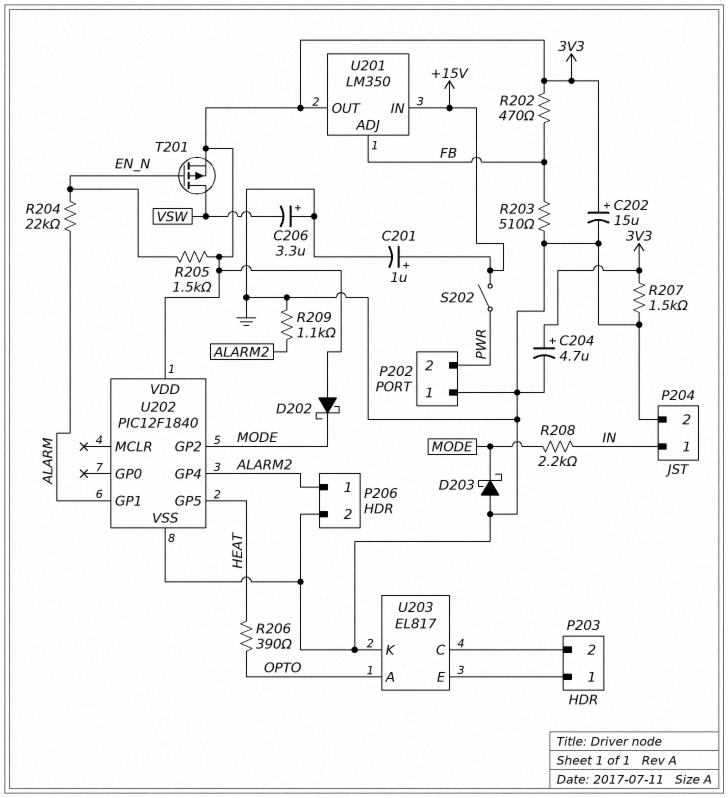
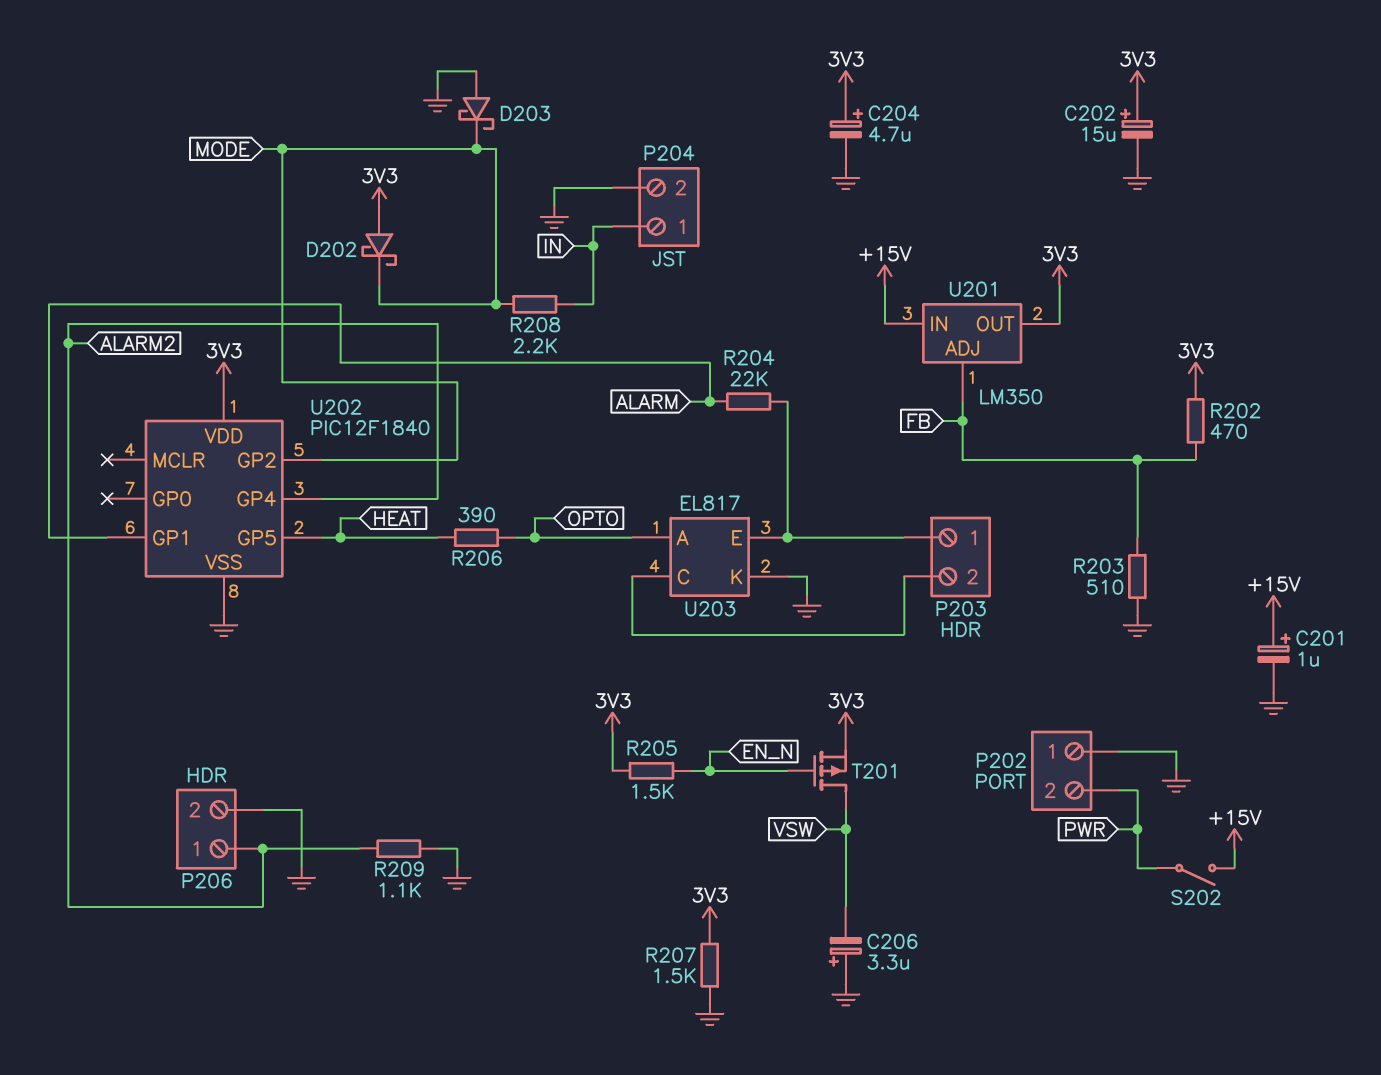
R204: 22k (ALARM, EN_N) -> 22k (ALARM, P203/1)

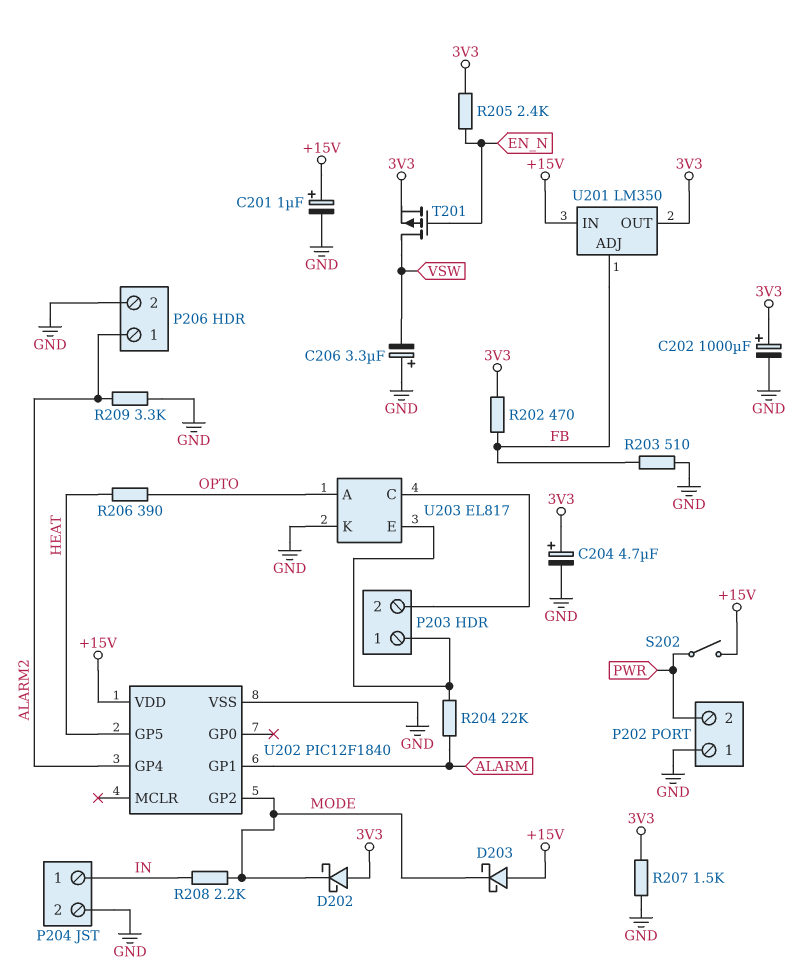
C202: 15uF (plus 3V3, minus GND) -> 1000uF (plus 3V3, minus GND)
D203: schottky (A GND, K MODE) -> schottky (A +15V, K MODE)
R205: 1.5k (3V3, EN_N) -> 2.4k (3V3, EN_N)
R209: 1.1k (ALARM2, GND) -> 3.3k (ALARM2, GND)
U202 pin VDD: 3V3 -> +15V

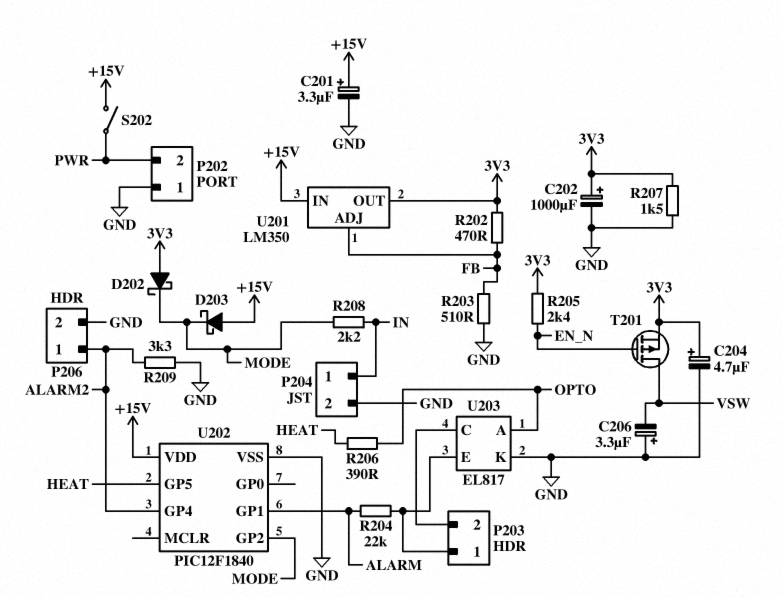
C201: 1uF (plus +15V, minus GND) -> 3.3uF (plus +15V, minus GND)

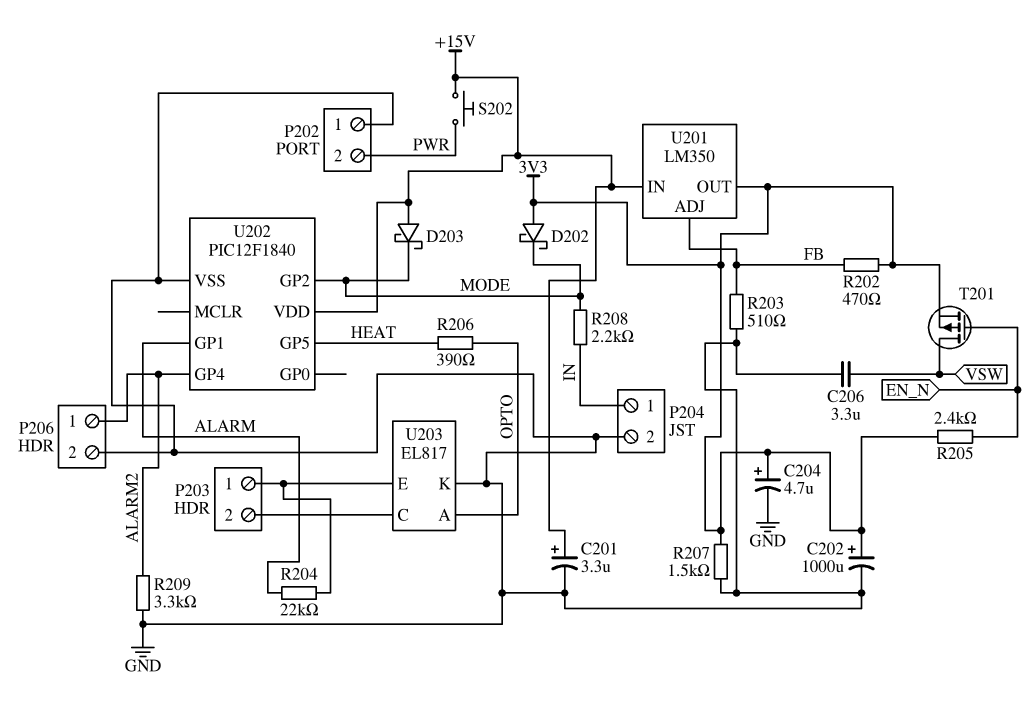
C206: 3.3uF (plus GND, minus VSW) -> 3.3uF (GND, VSW)
S202: switch (+15V, PWR) -> button (+15V, PWR)

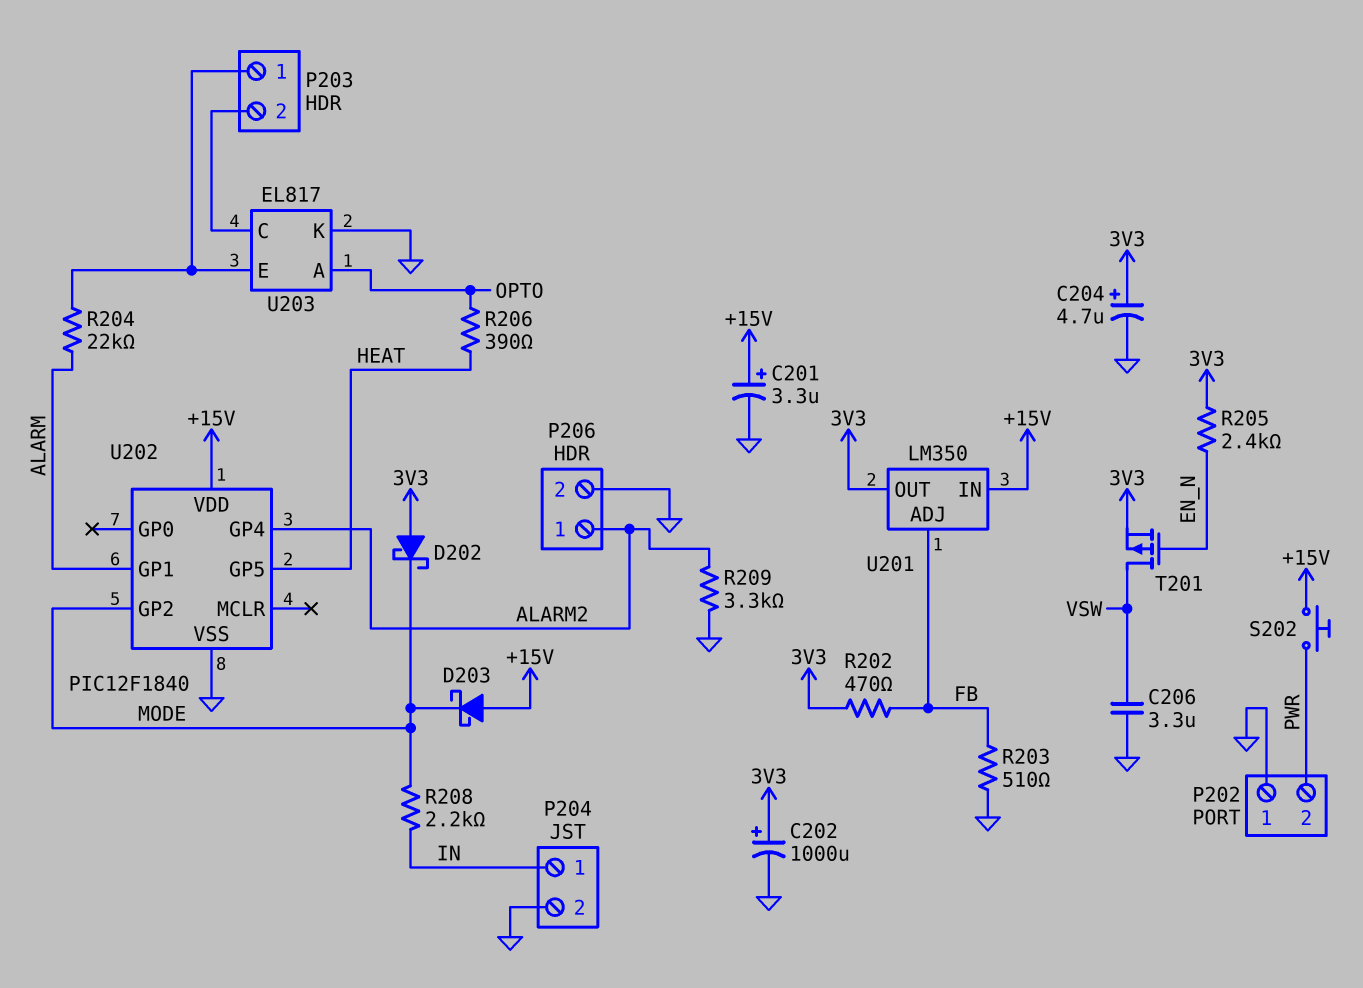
R207: 1.5k (3V3, GND) -> none

